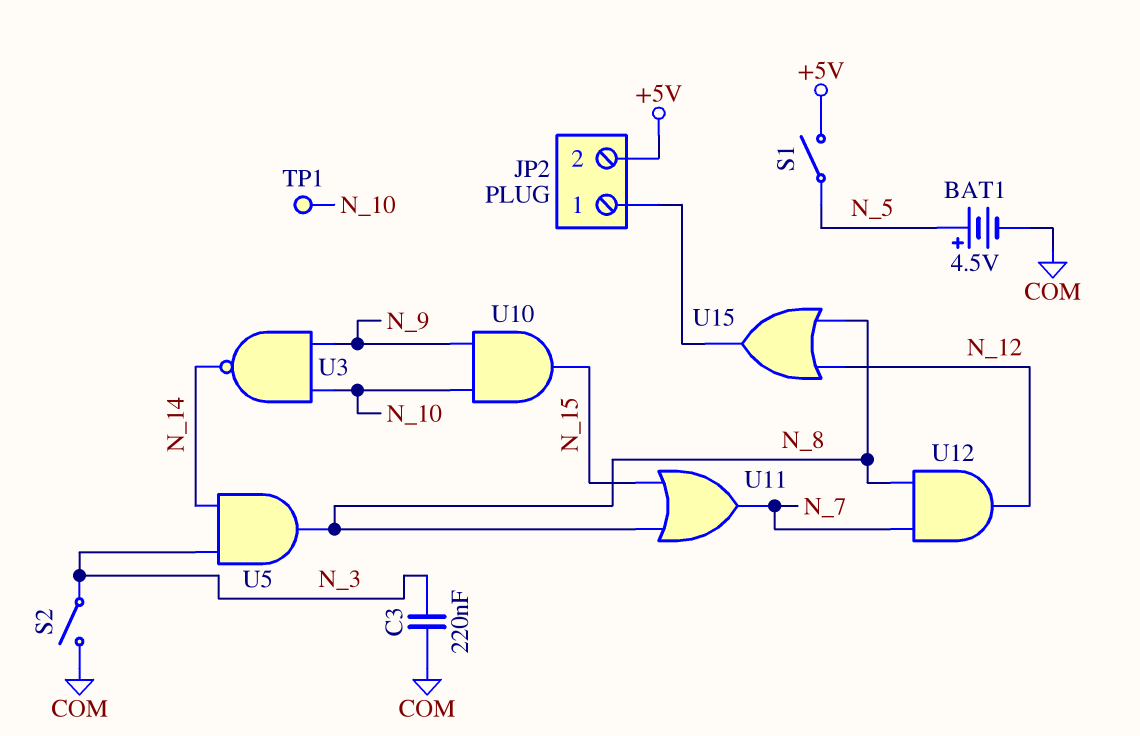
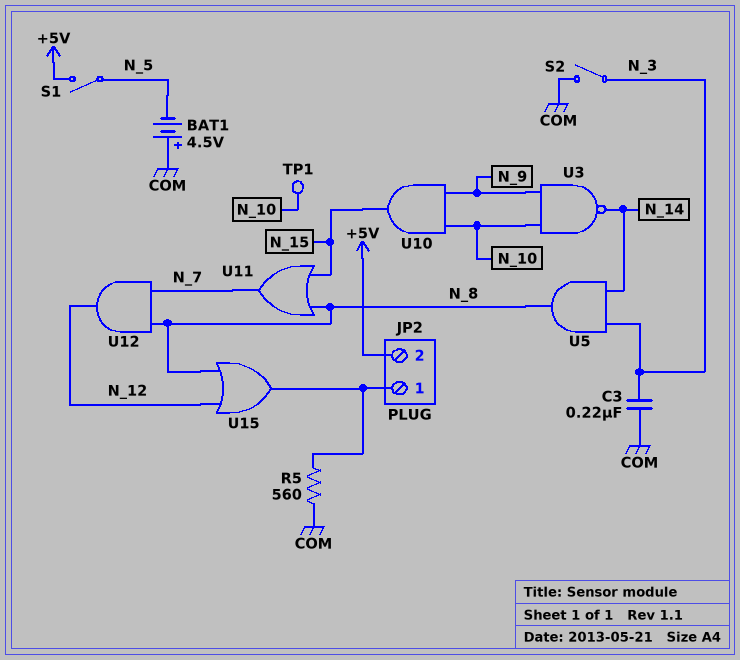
BAT1: 4.5V (plus N_5, minus COM) -> 4.5V (plus COM, minus N_5)
R5: none -> 560 (COM, JP2/1)

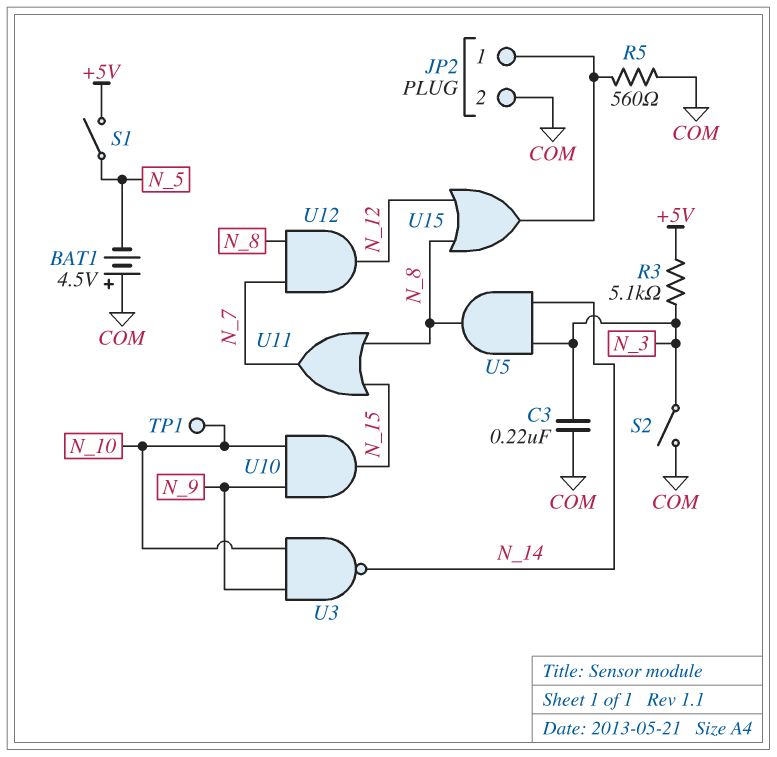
JP2 pin 2: +5V -> COM
R3: none -> 5.1k (+5V, N_3)

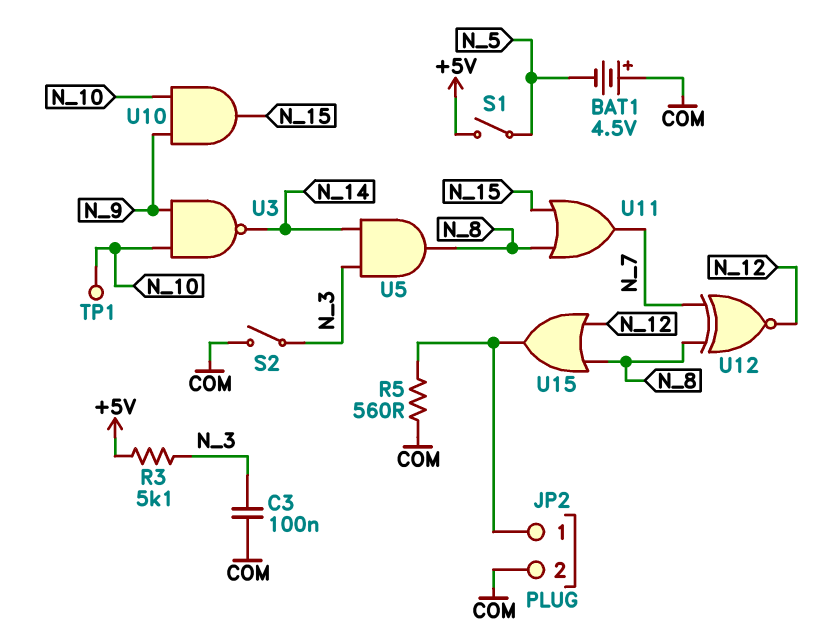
C3: 220nF (COM, N_3) -> 100nF (COM, N_3)
U12: AND (in N_7, in N_8, out N_12) -> XNOR (in N_7, in N_8, out N_12)

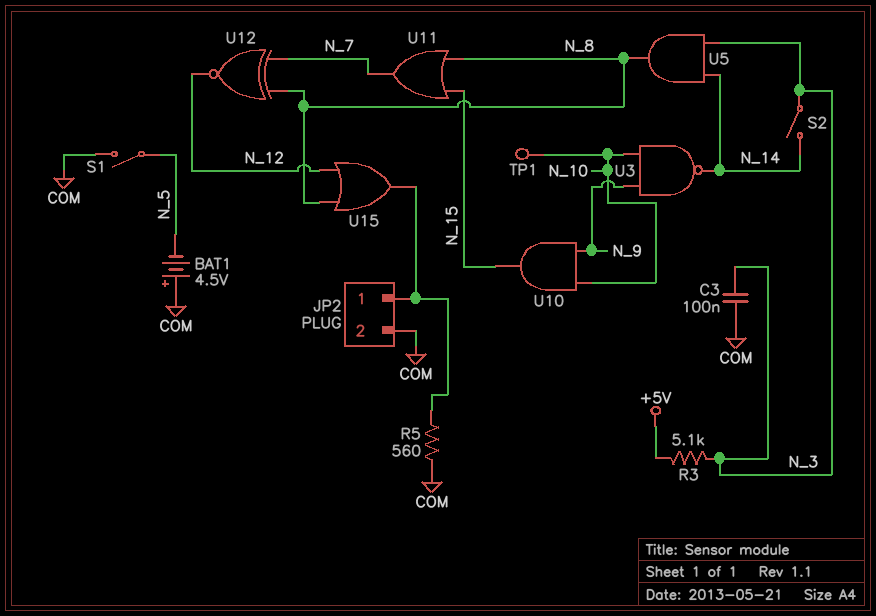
S1: switch (+5V, N_5) -> switch (COM, N_5)
S2: switch (COM, N_3) -> switch (N_3, N_14)

